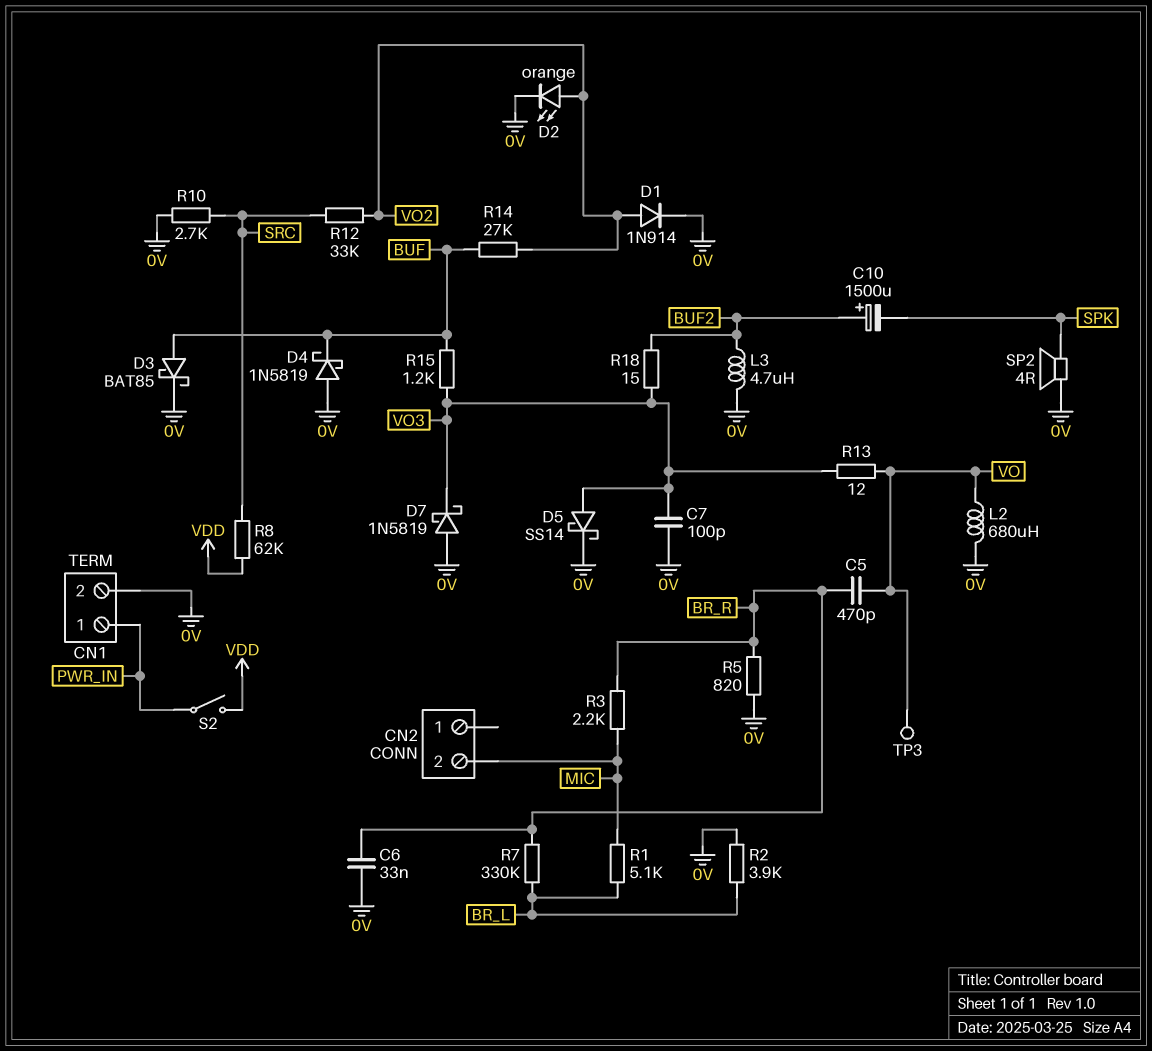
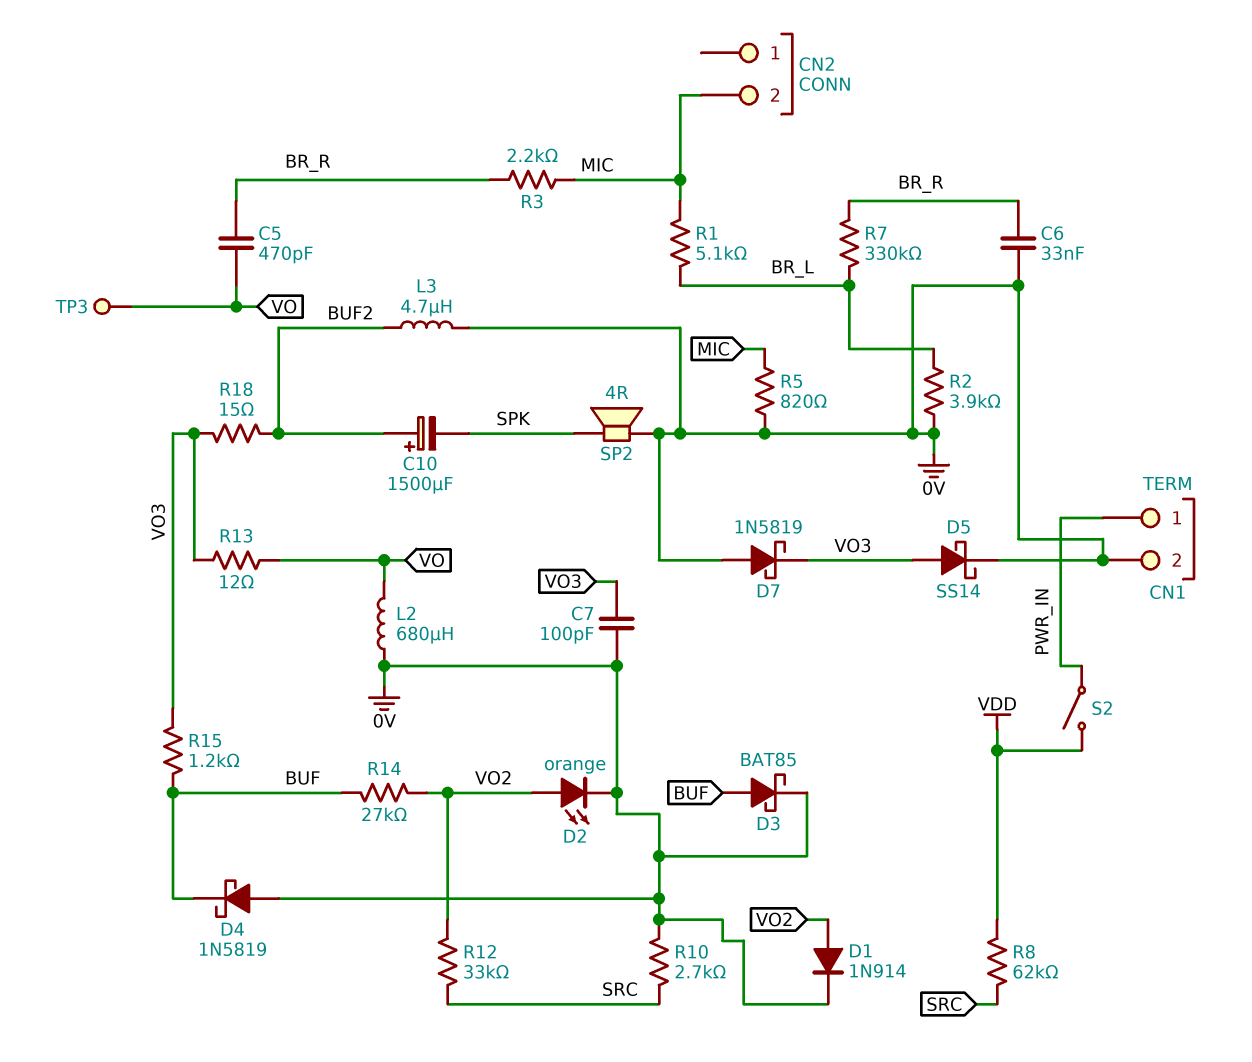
R5: 820 (0V, BR_R) -> 820 (0V, MIC)

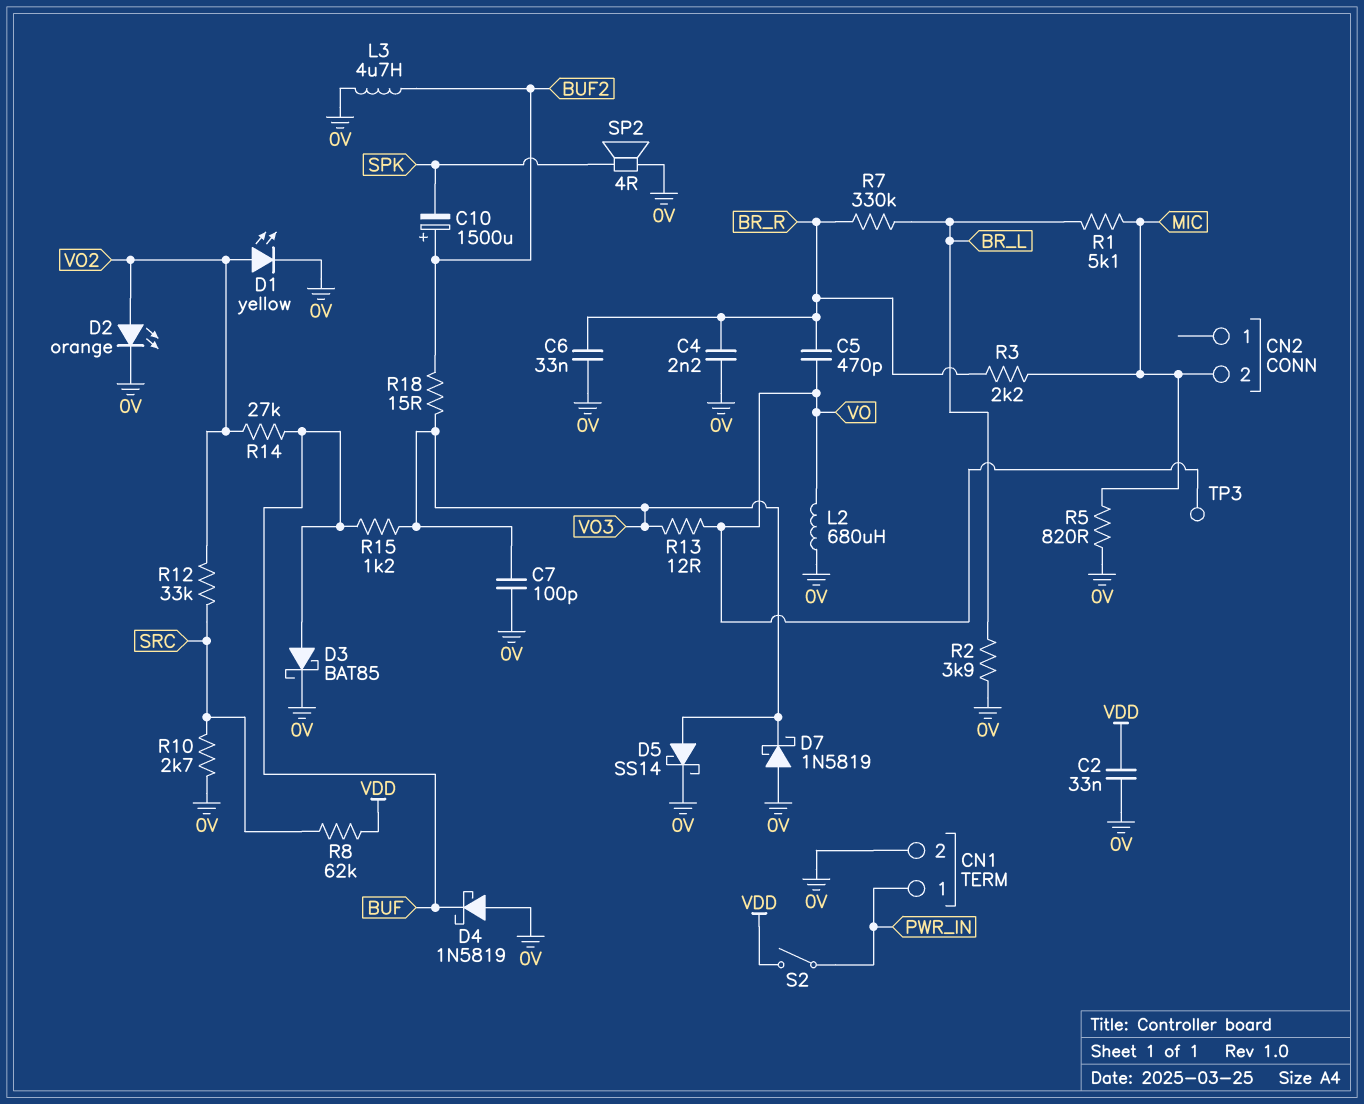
C2: none -> 33nF (0V, VDD)
C4: none -> 2.2nF (0V, BR_R)
D1: diode 1N914 (A VO2, K 0V) -> LED yellow (A VO2, K 0V)

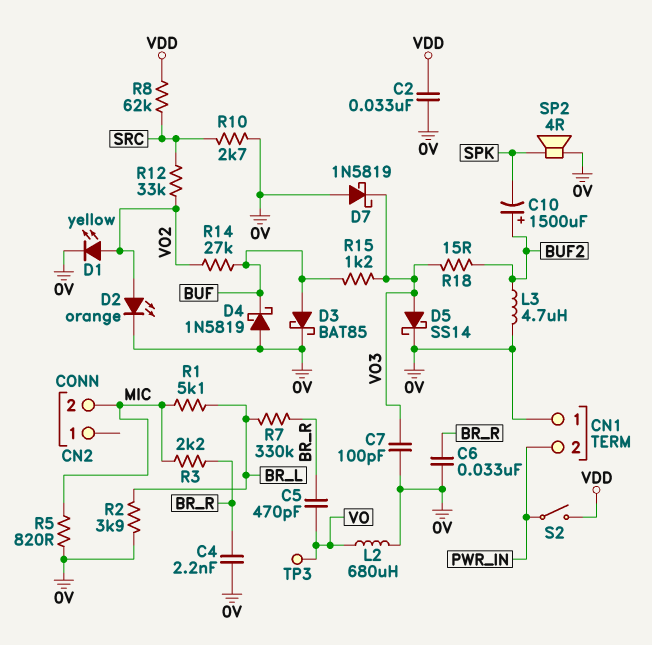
CN1 pin 1: PWR_IN -> 0V
CN1 pin 2: 0V -> PWR_IN
R13: 12 (VO, VO3) -> none

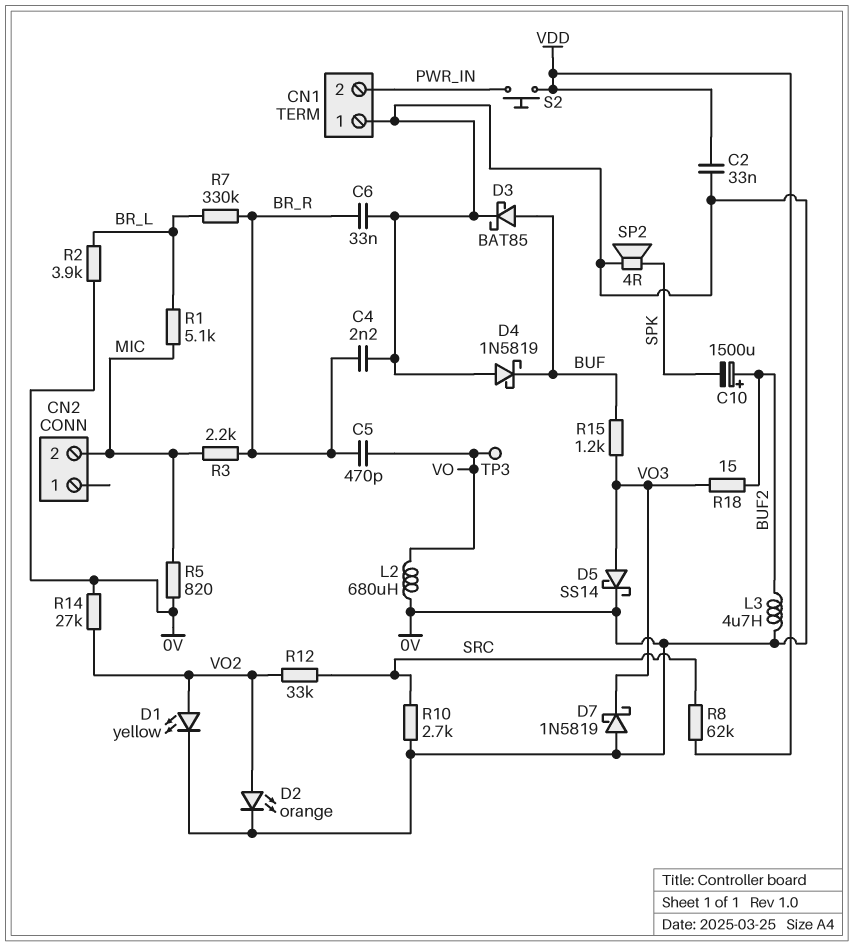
C7: 100pF (0V, VO3) -> none
R14: 27k (BUF, VO2) -> 27k (0V, VO2)
S2: switch (PWR_IN, VDD) -> button (PWR_IN, VDD)

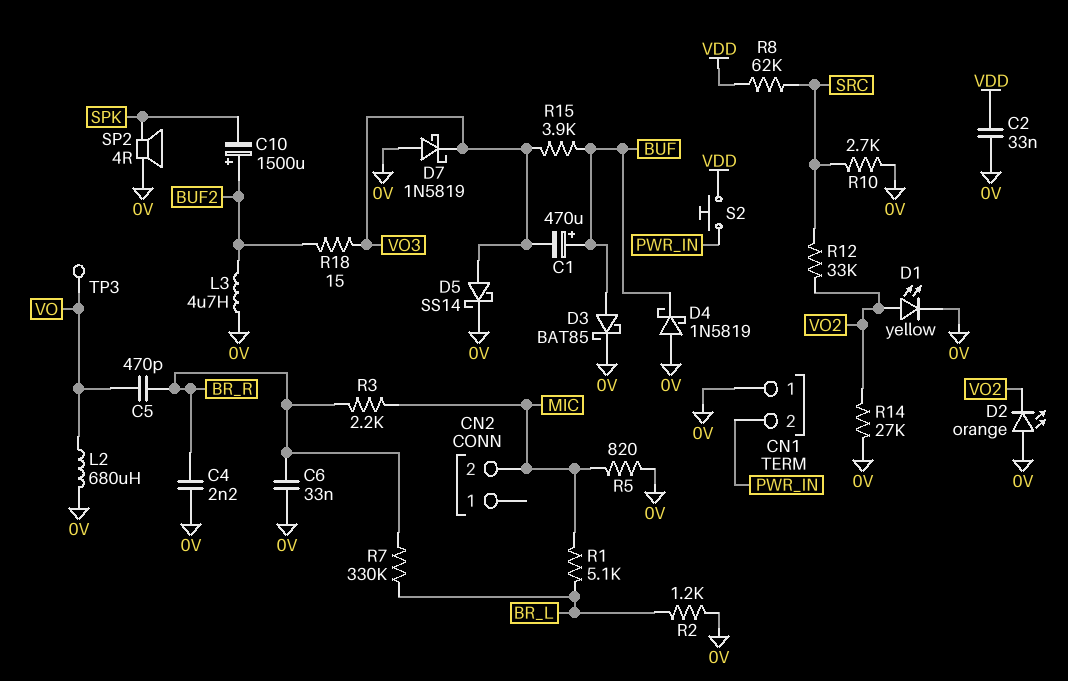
C1: none -> 470uF (plus BUF, minus VO3)
D2: LED orange (A VO2, K 0V) -> LED orange (A 0V, K VO2)
R2: 3.9k (0V, BR_L) -> 1.2k (0V, BR_L)
R15: 1.2k (BUF, VO3) -> 3.9k (BUF, VO3)

